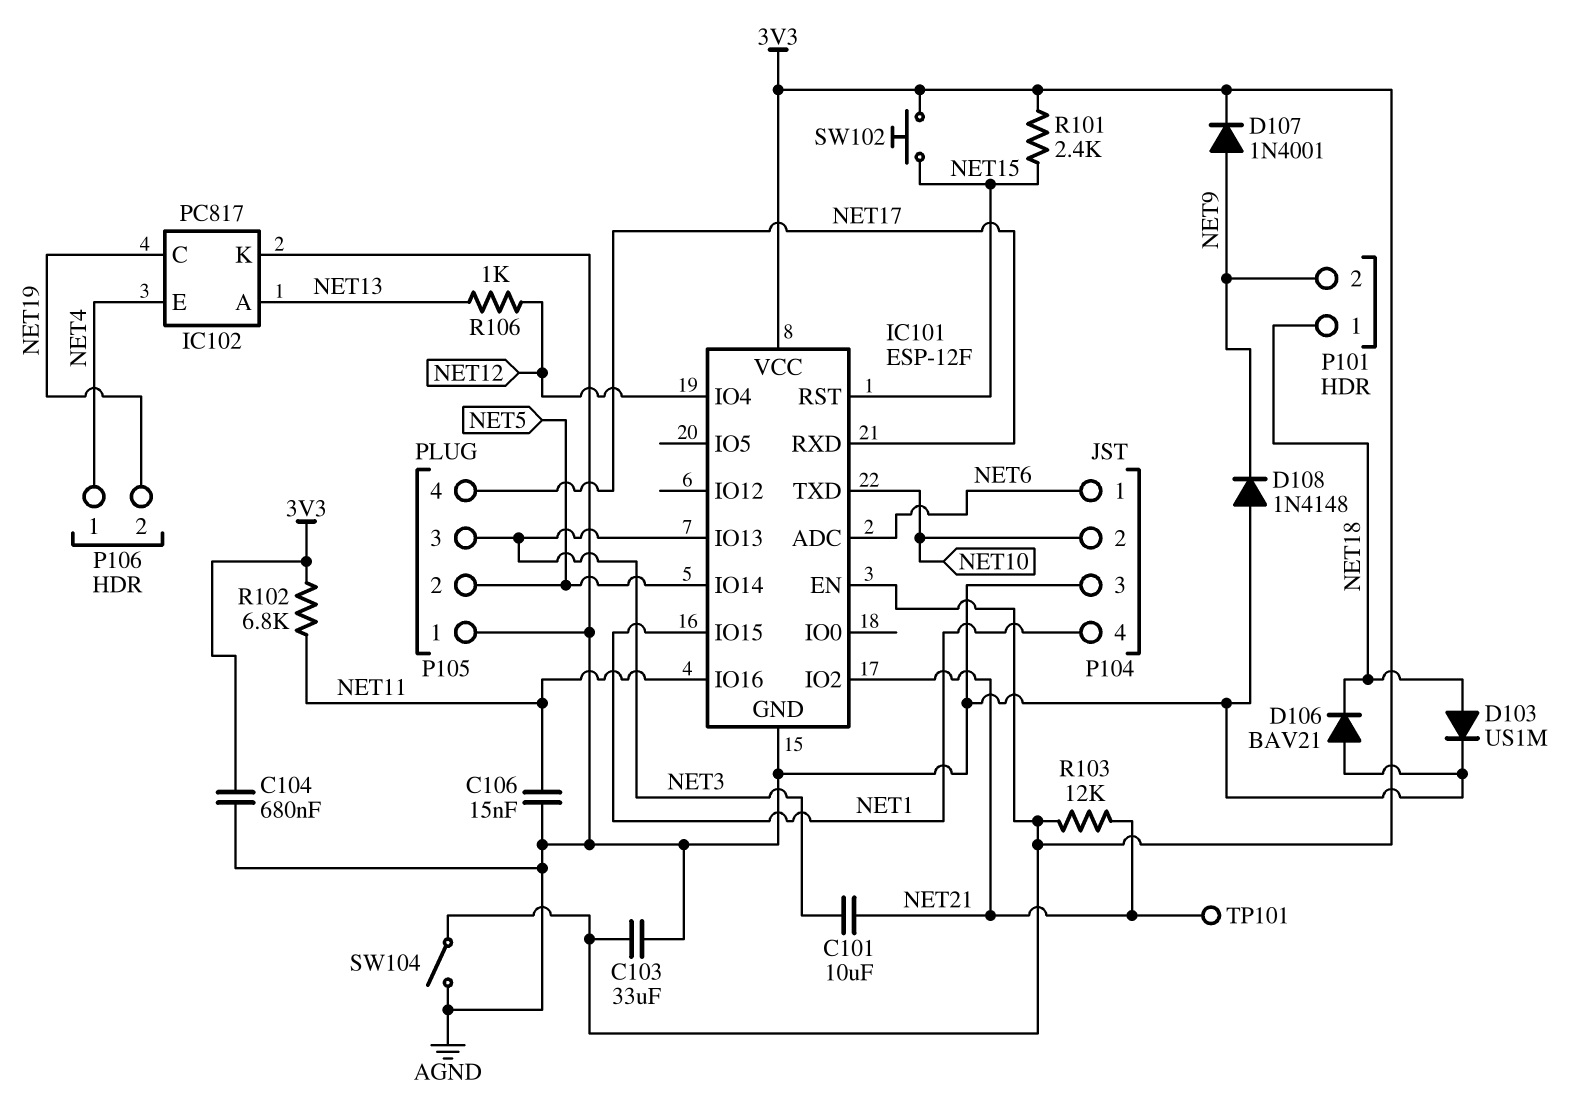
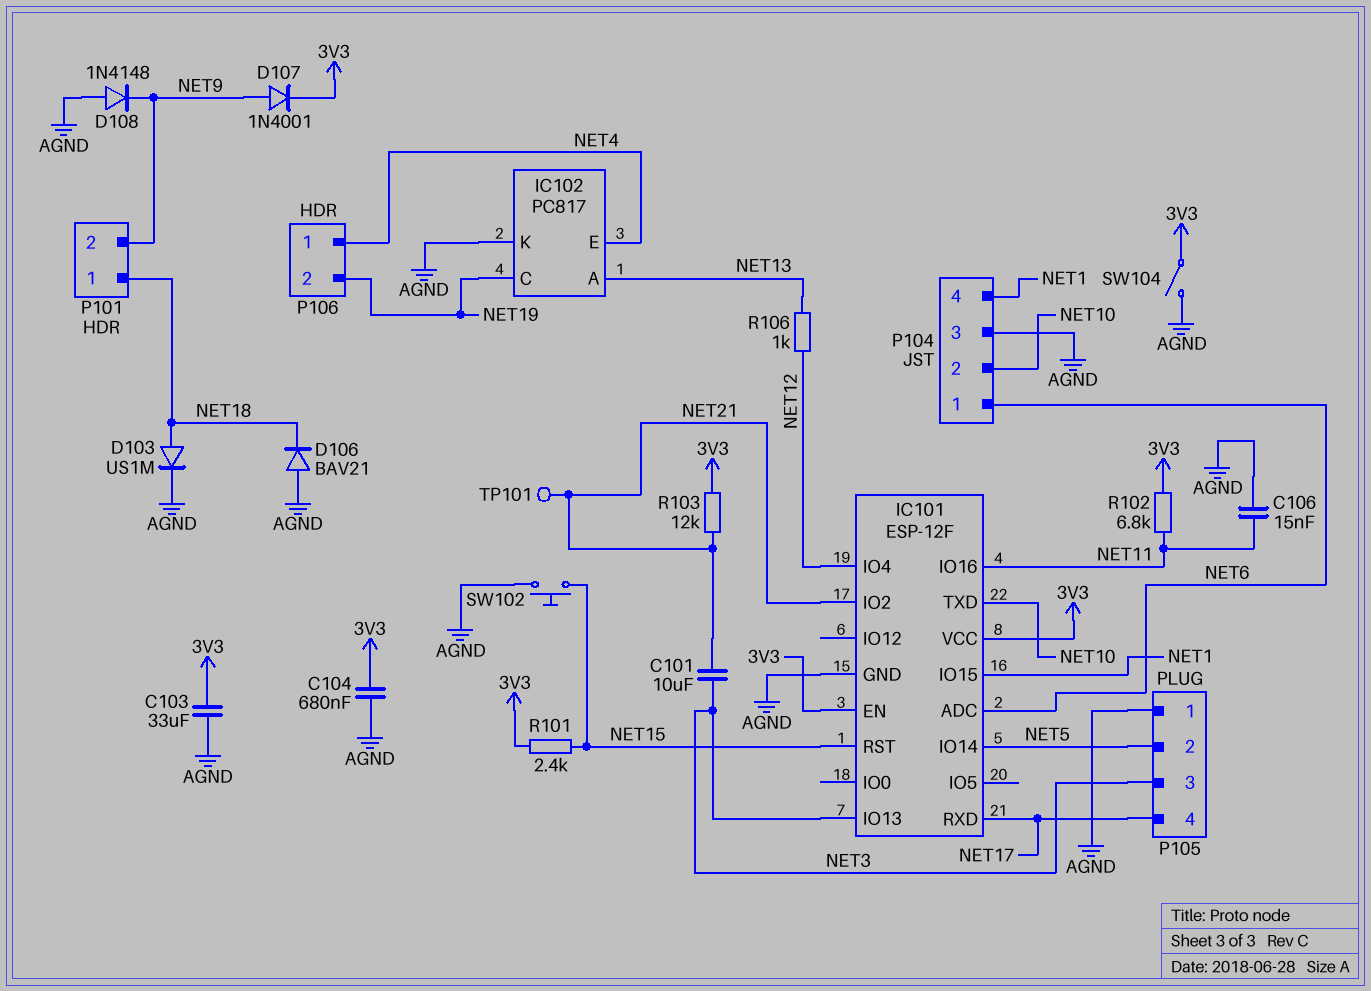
SW102: button (3V3, NET15) -> button (AGND, NET15)

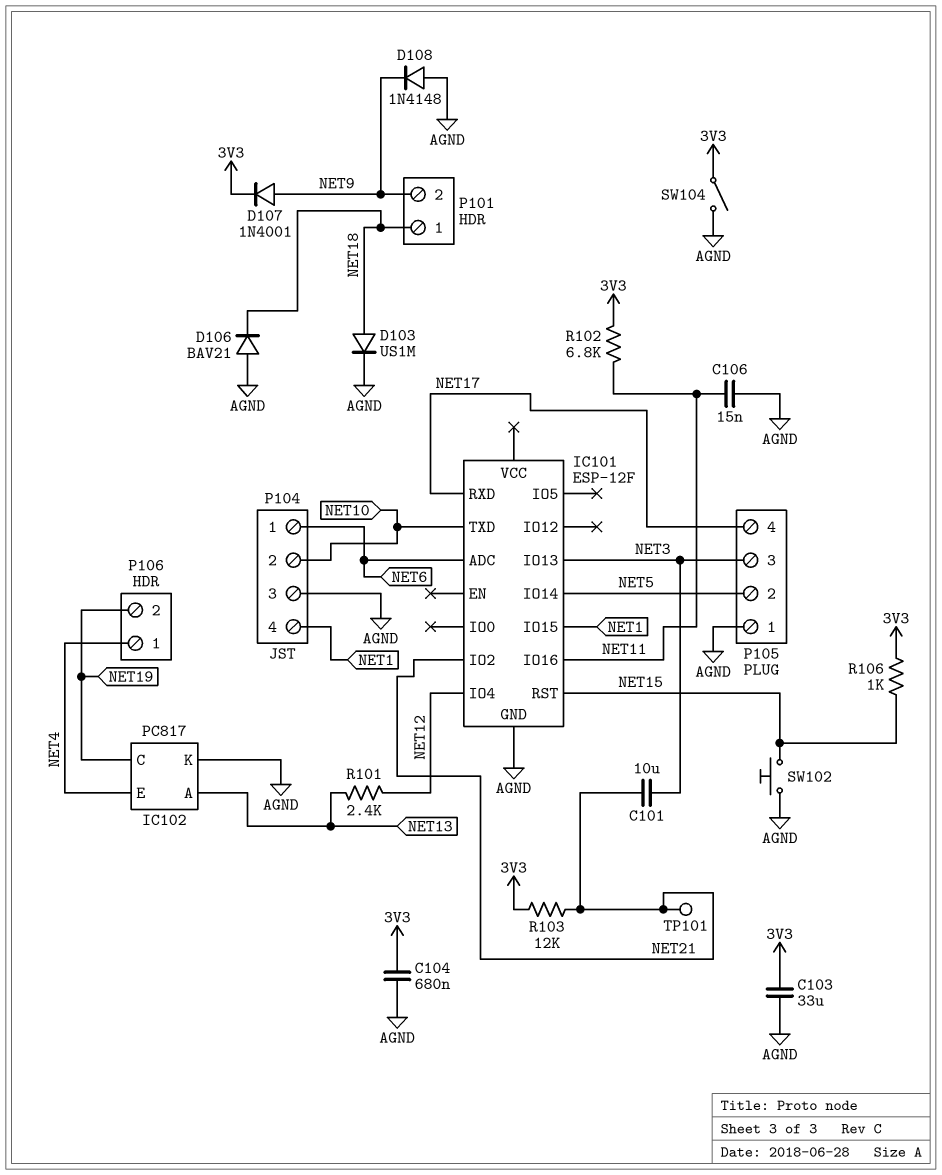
IC101 pin EN: 3V3 -> none
IC101 pin VCC: 3V3 -> none
R101: 2.4k (3V3, NET15) -> 2.4k (NET12, NET13)
R106: 1k (NET12, NET13) -> 1k (3V3, NET15)

